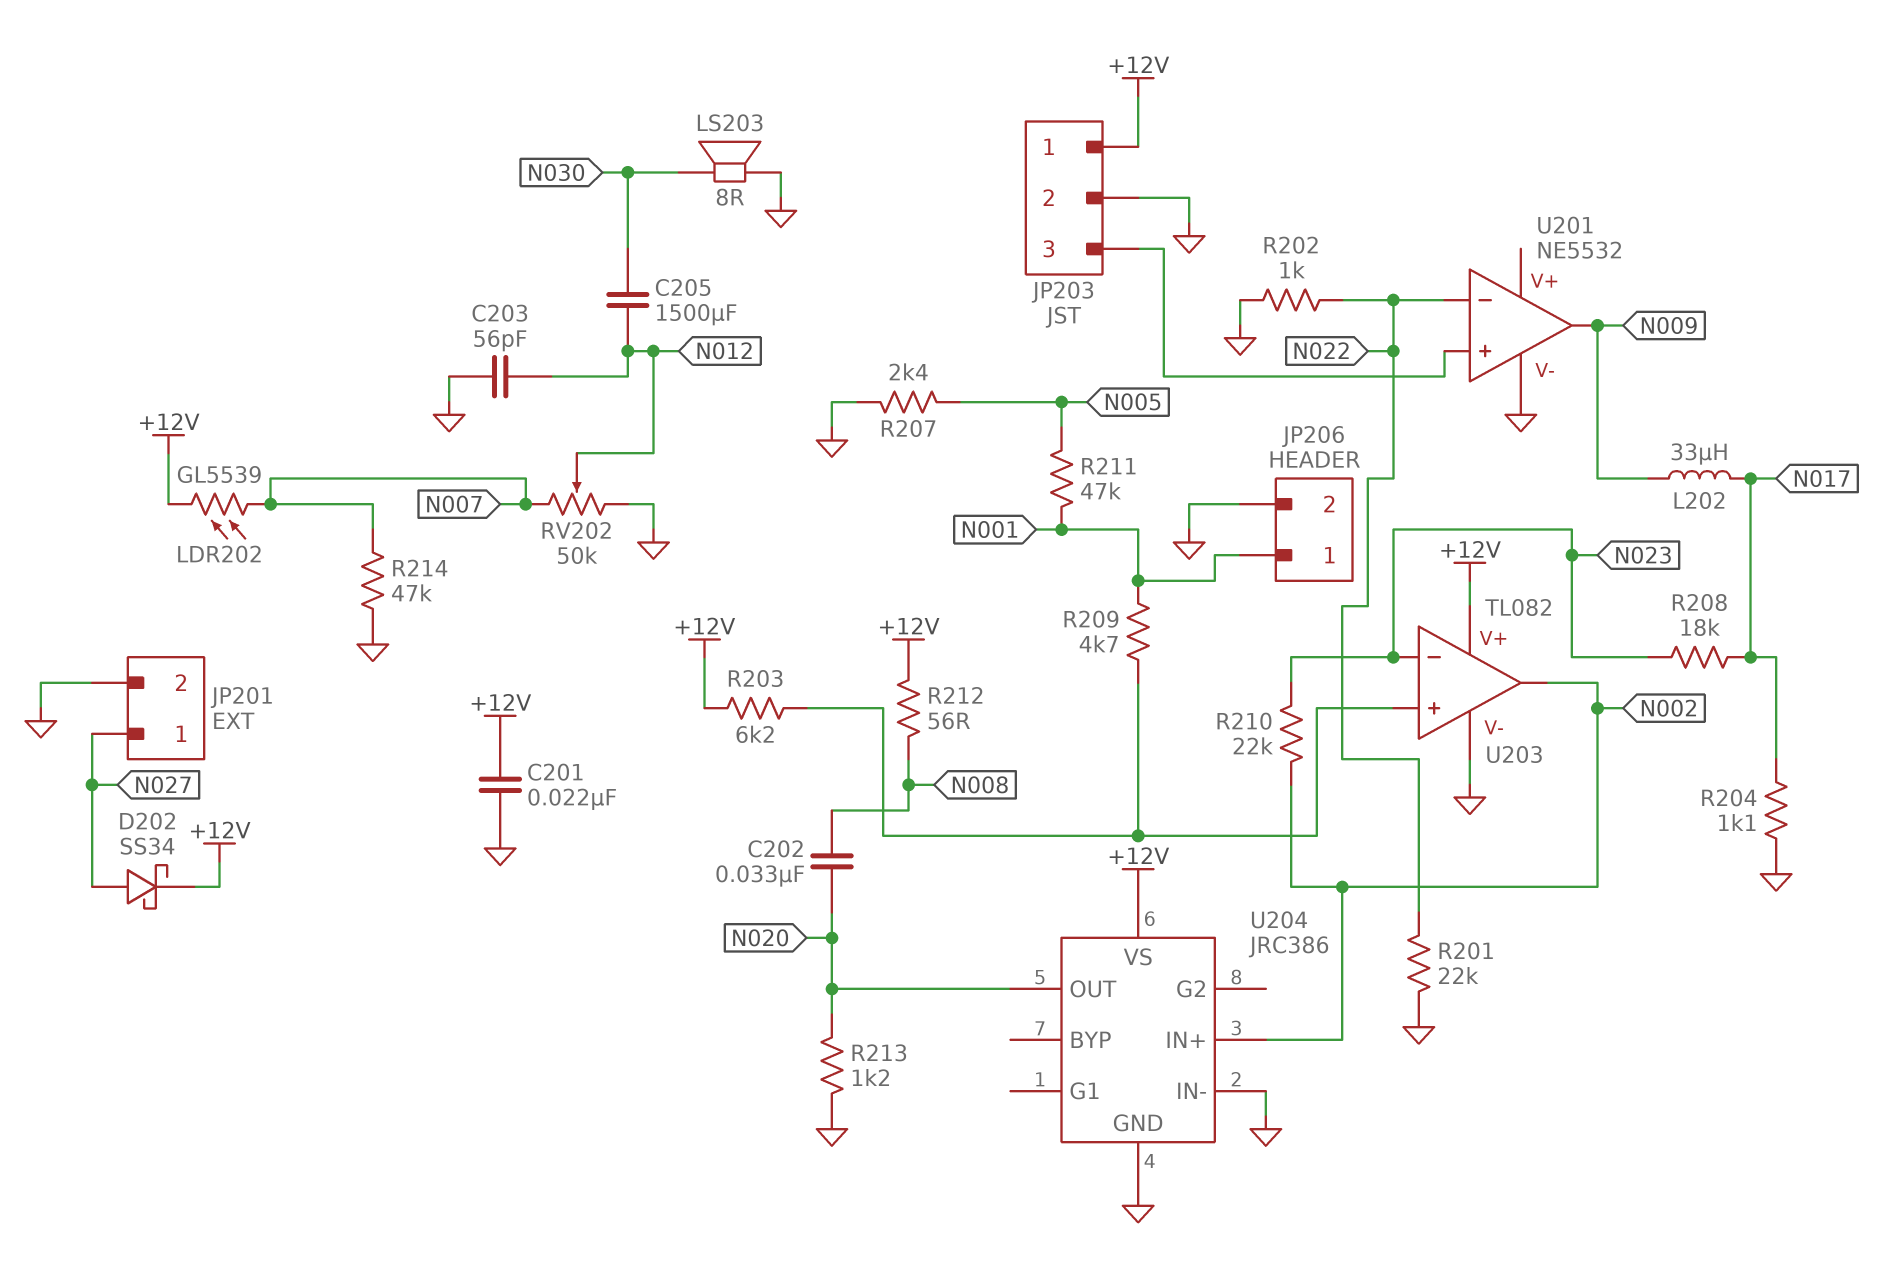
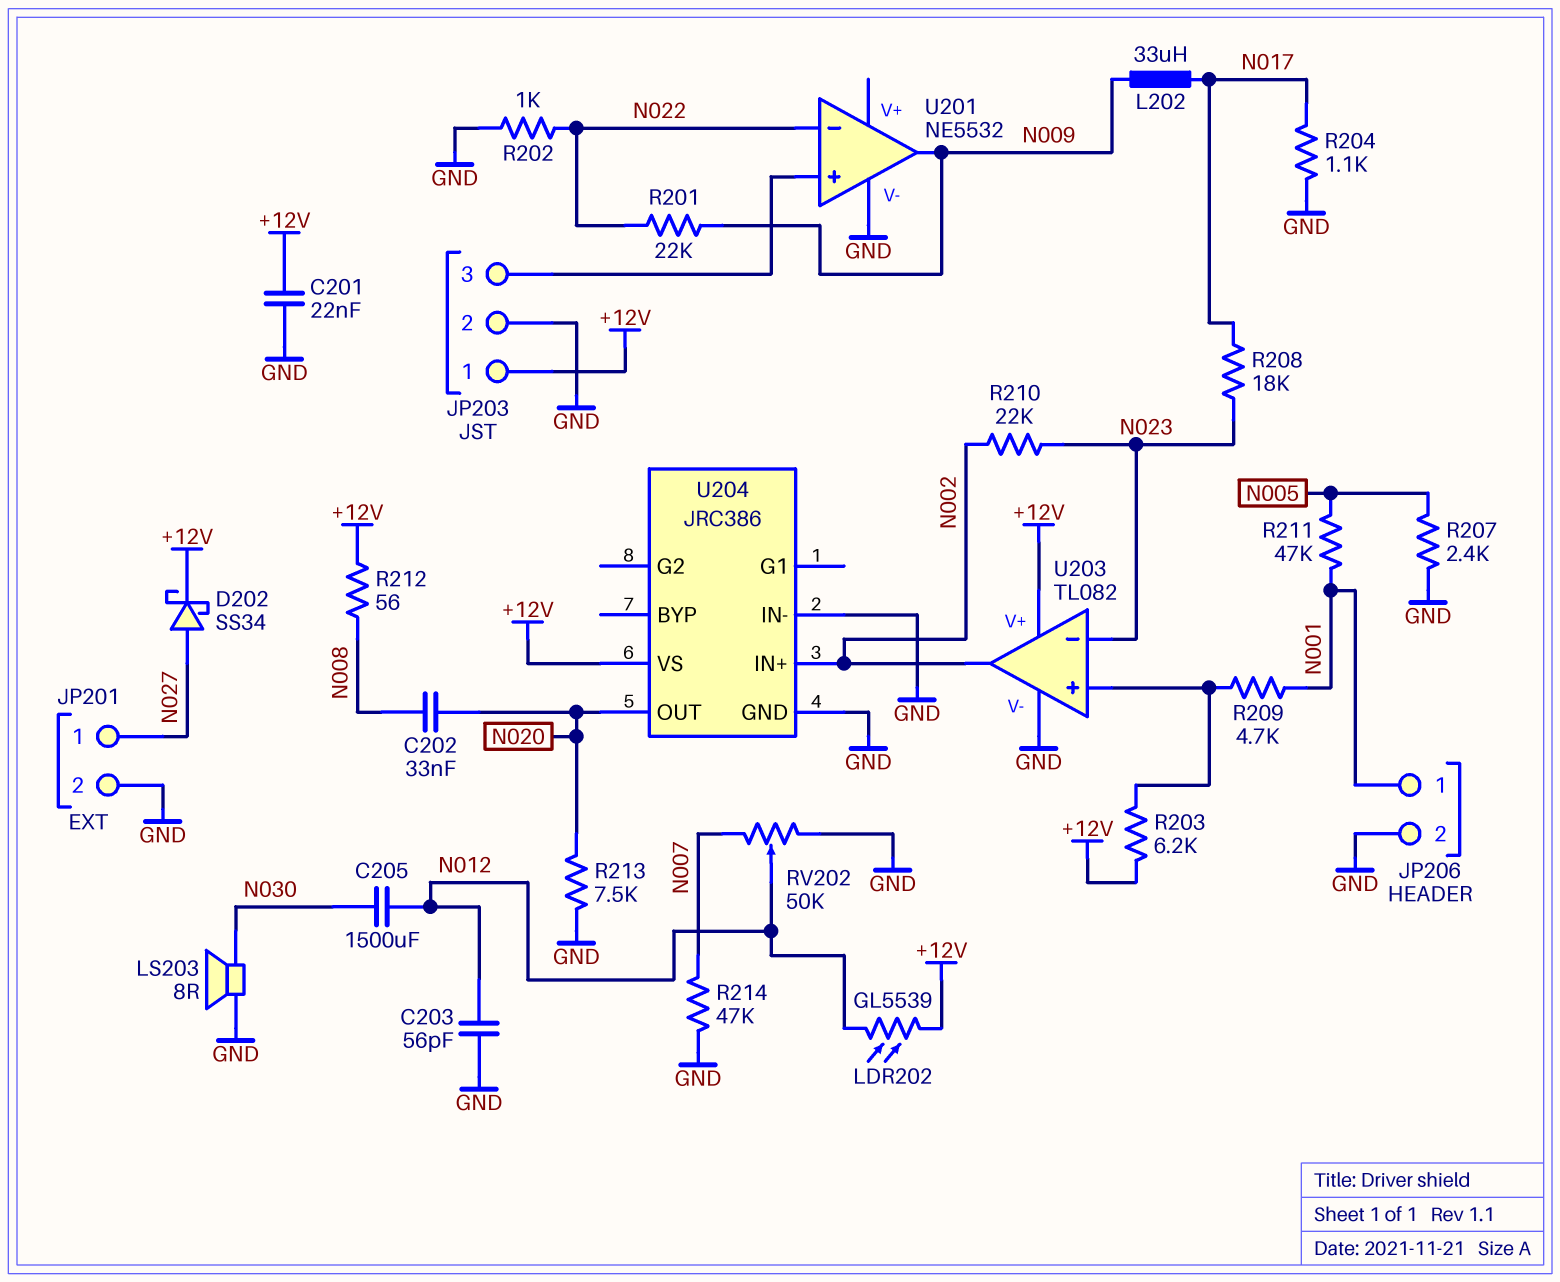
LDR202: GL5539 (+12V, N007) -> GL5539 (+12V, N012)
R201: 22k (GND, N022) -> 22k (N009, N022)
R213: 1.2k (GND, N020) -> 7.5k (GND, N020)

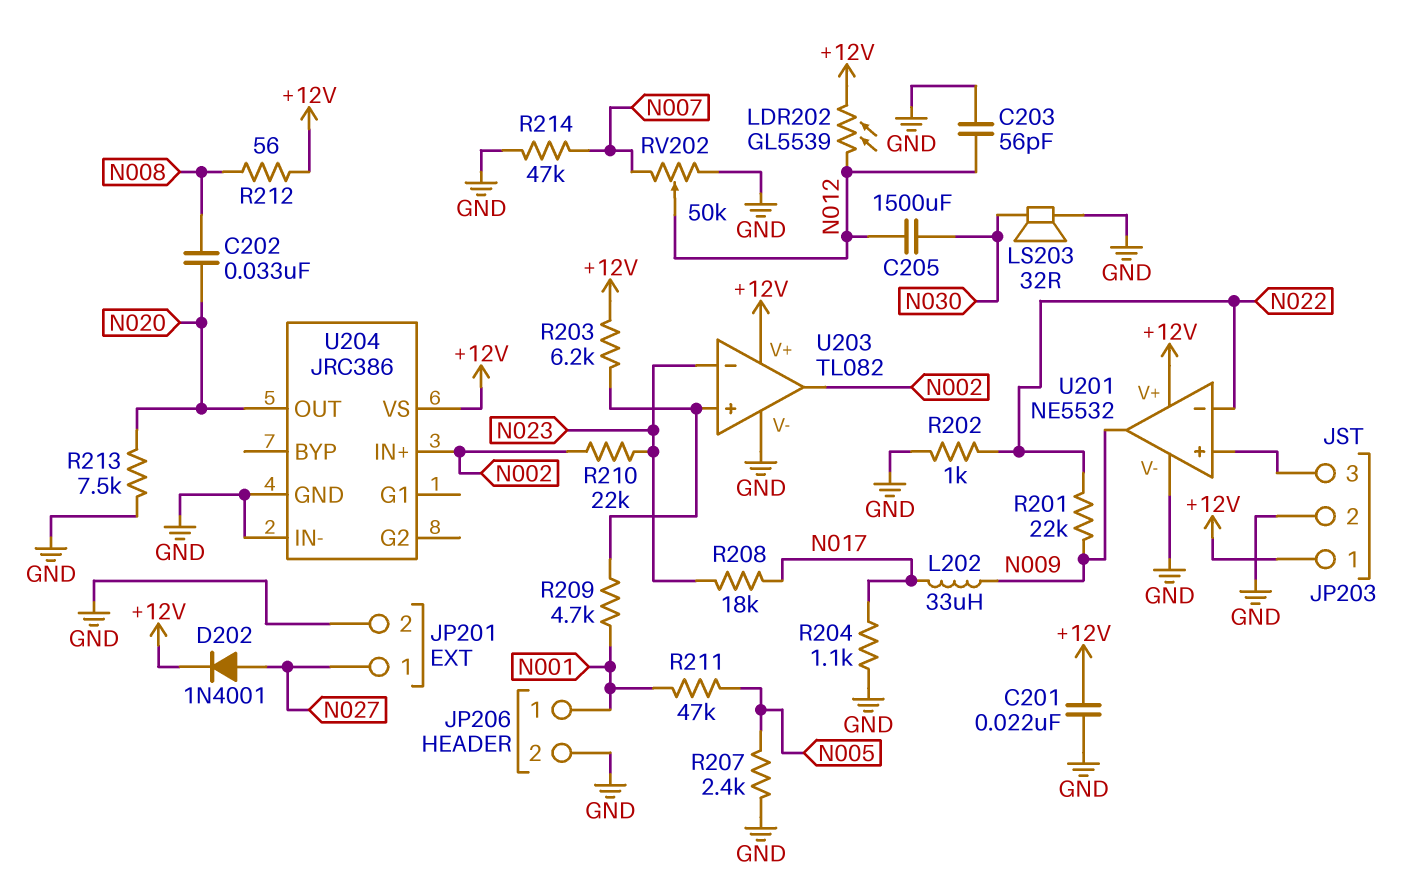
D202: schottky SS34 (A N027, K +12V) -> diode 1N4001 (A N027, K +12V)
LS203: speaker 8R (GND, N030) -> speaker 32R (GND, N030)
U201 pin V+: none -> +12V

